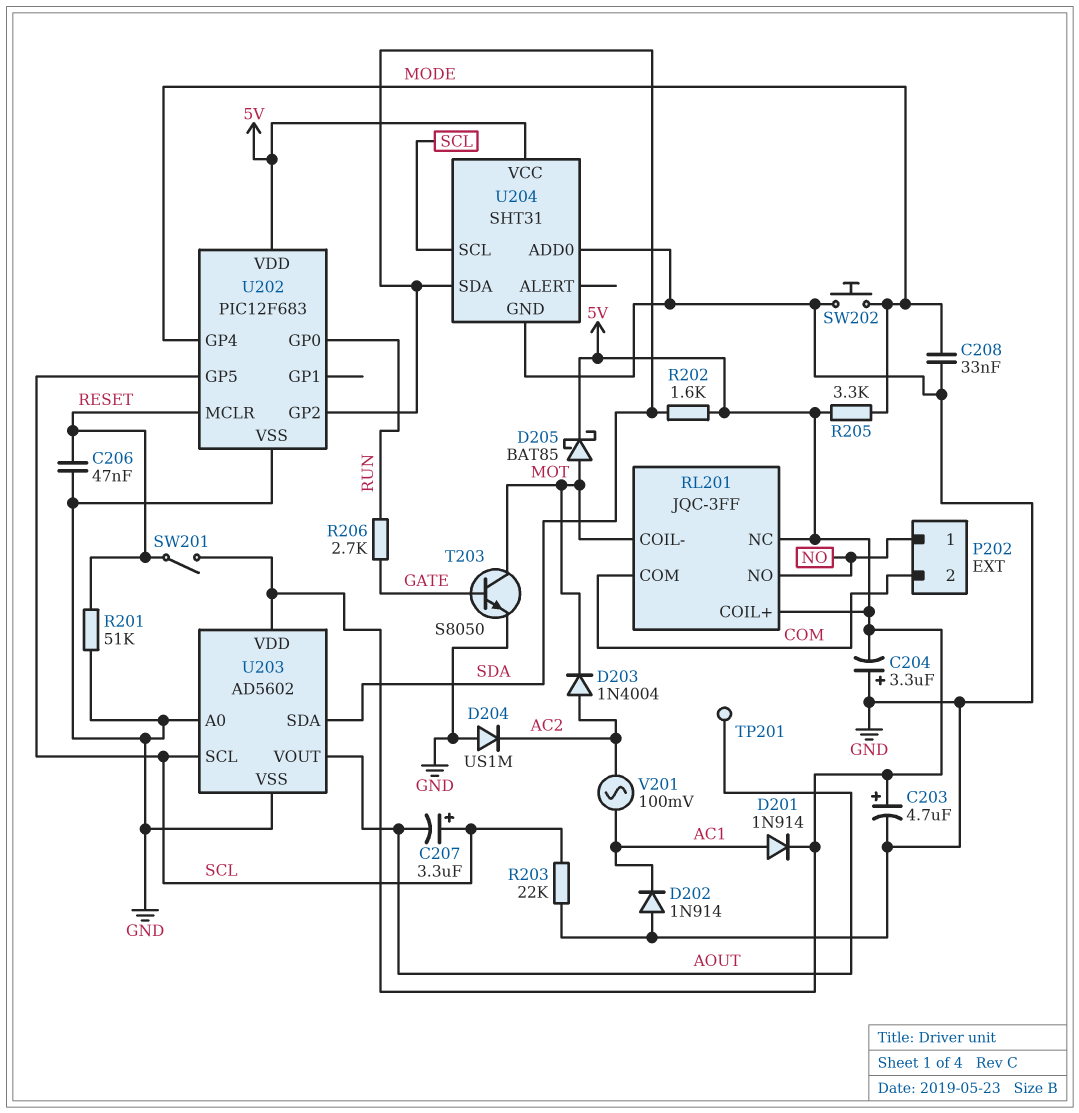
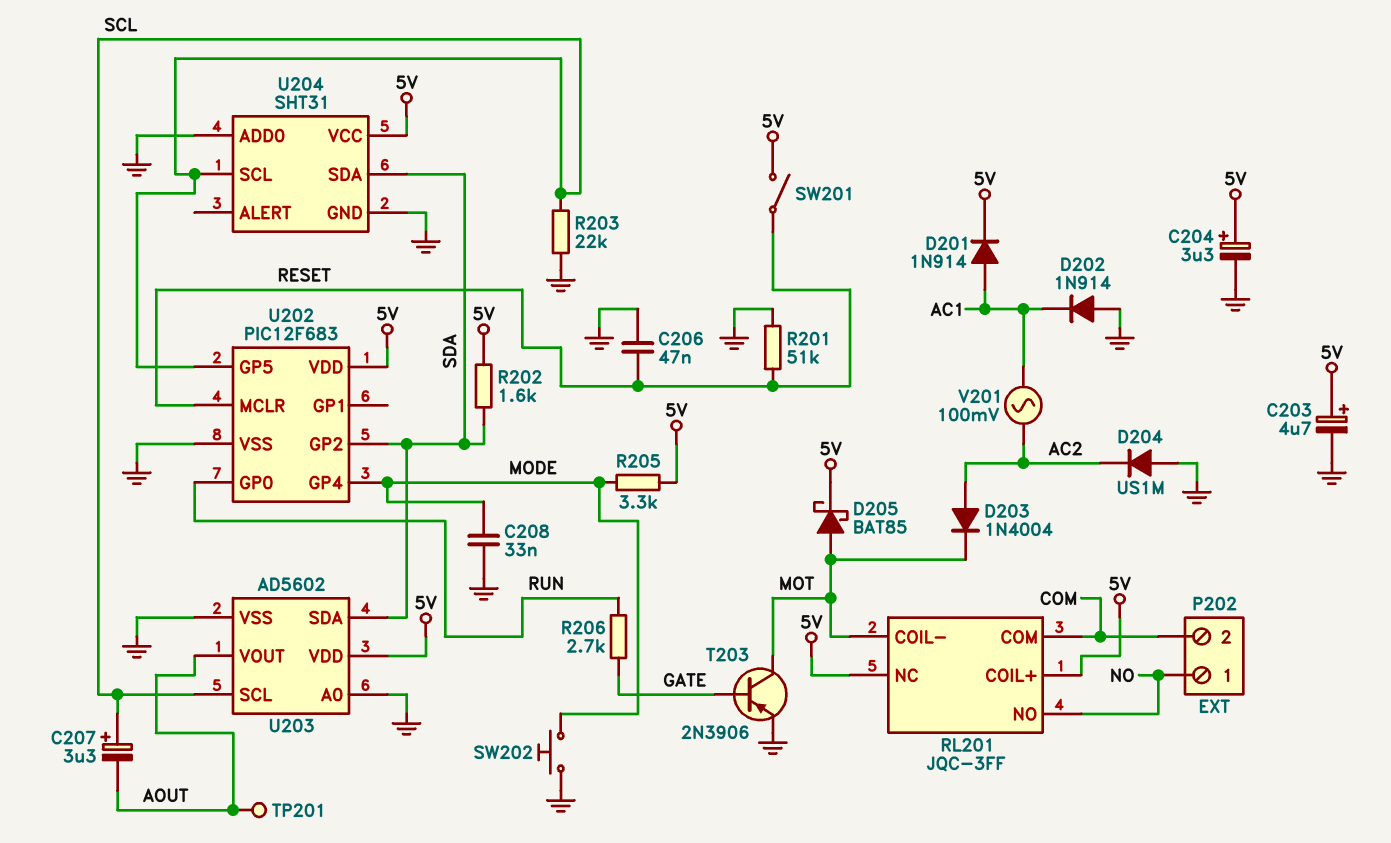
C204: 3.3uF (plus GND, minus 5V) -> 3.3uF (plus 5V, minus GND)
T203: NPN S8050 (B GATE, C MOT, E GND) -> PNP 2N3906 (B GATE, C MOT, E GND)

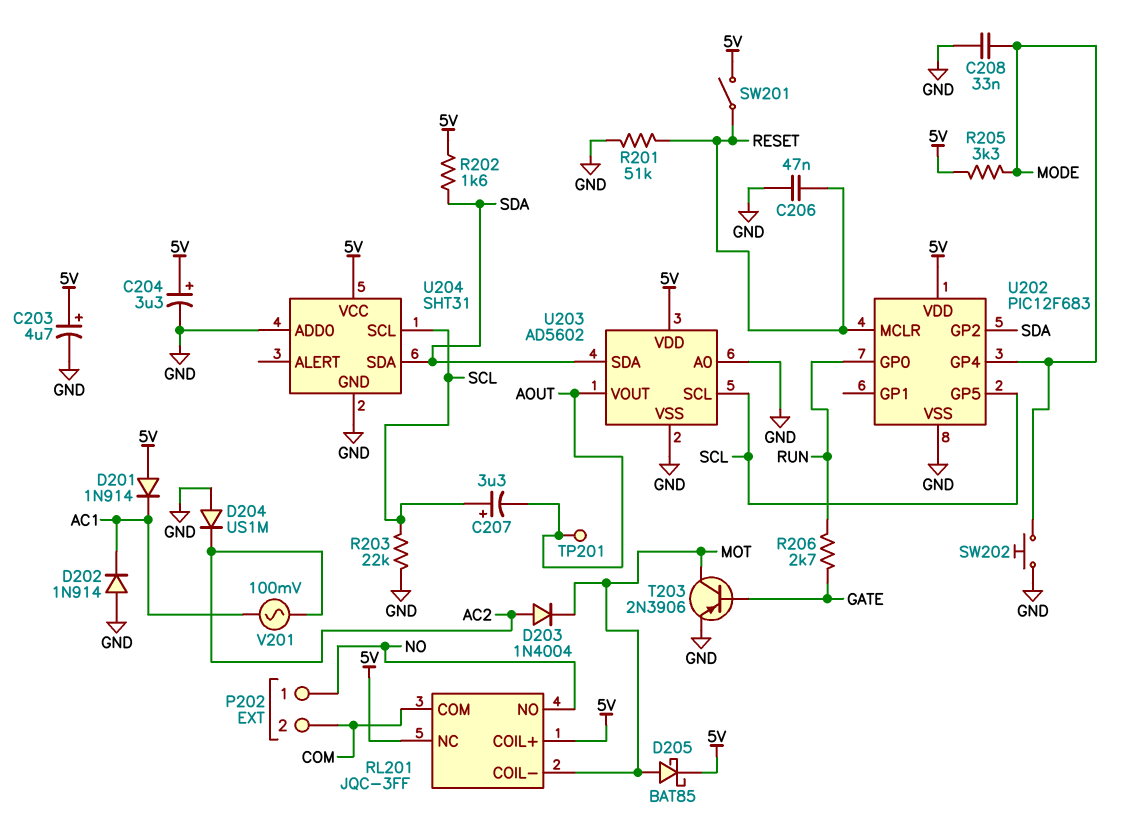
D201: diode 1N914 (A AC1, K 5V) -> diode 1N914 (A 5V, K AC1)

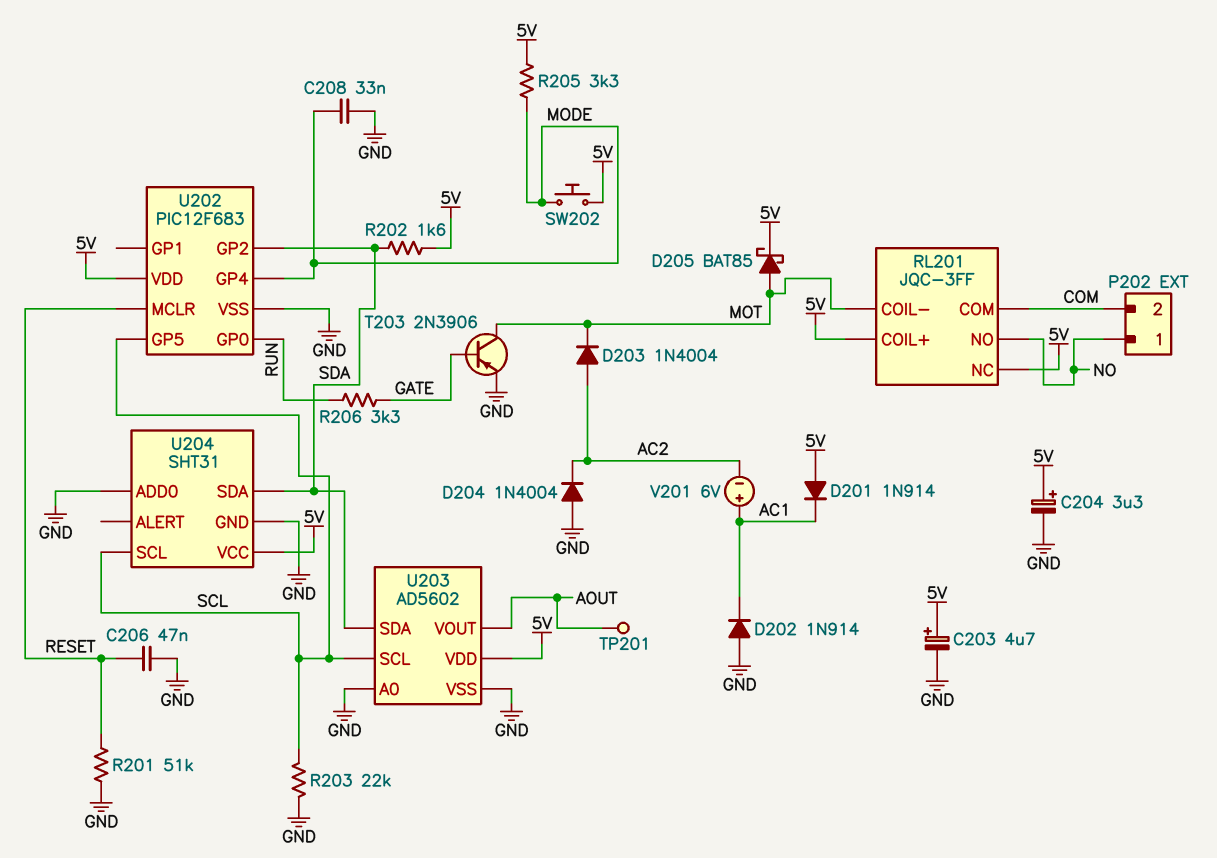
C207: 3.3uF (plus SCL, minus AOUT) -> none
D204: diode US1M (A GND, K AC2) -> diode 1N4004 (A GND, K AC2)
R206: 2.7k (GATE, RUN) -> 3.3k (GATE, RUN)
SW201: switch (5V, RESET) -> none
SW202: button (GND, MODE) -> button (5V, MODE)
V201: AC 100mV (AC1, AC2) -> 6V (plus AC1, minus AC2)

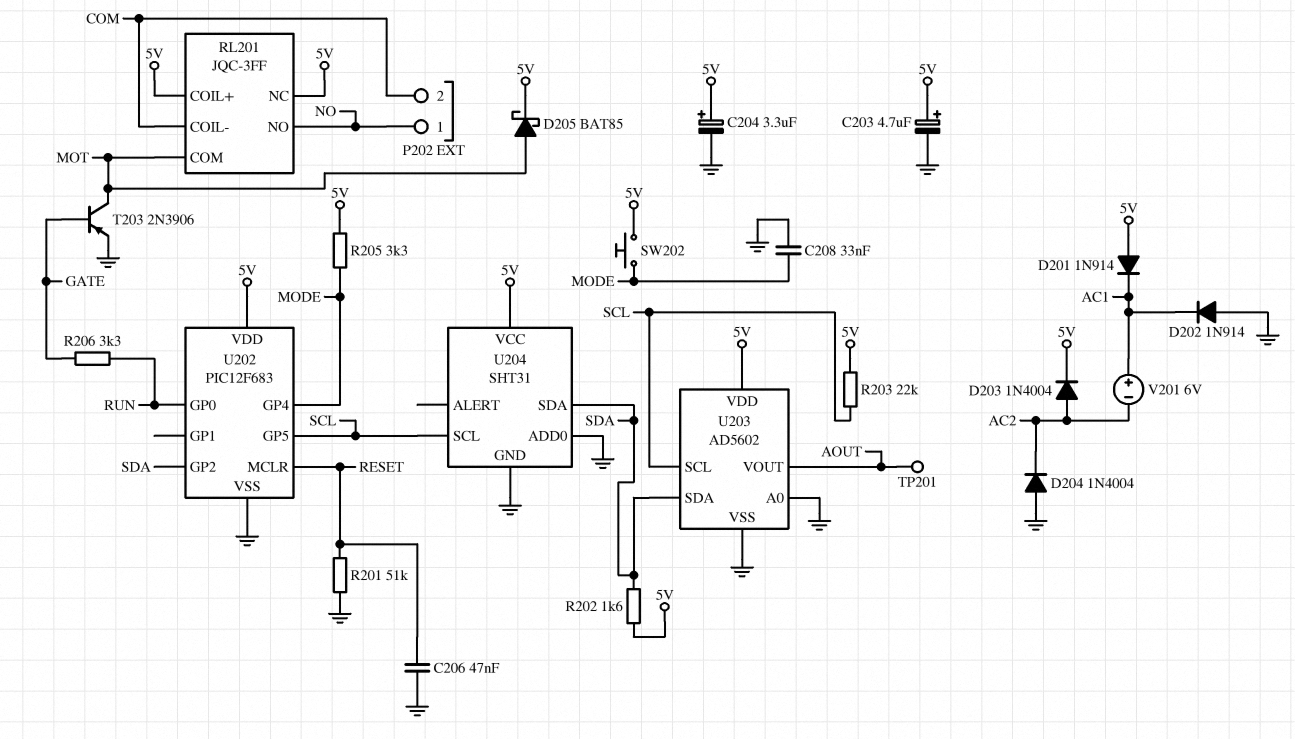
D203: diode 1N4004 (A AC2, K MOT) -> diode 1N4004 (A AC2, K 5V)
R203: 22k (GND, SCL) -> 22k (5V, SCL)
RL201 pin COIL-: MOT -> COM
RL201 pin COM: COM -> MOT

